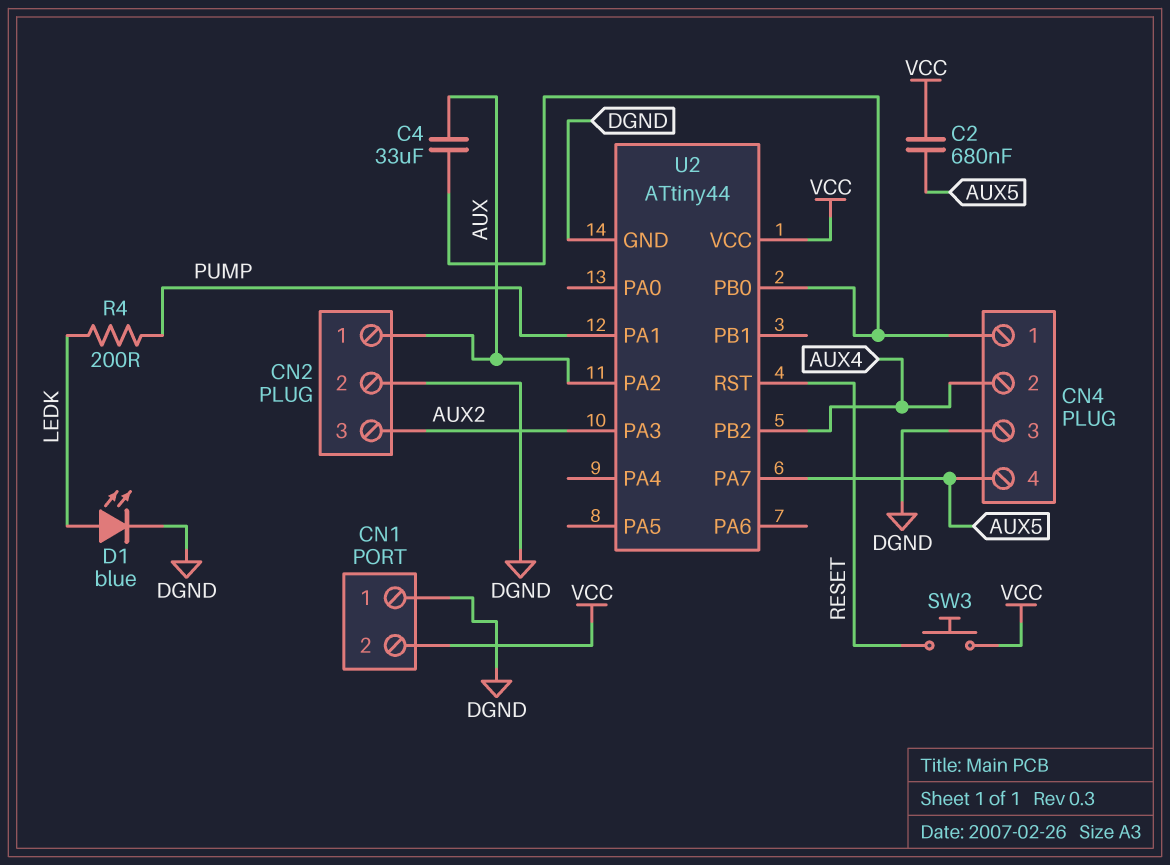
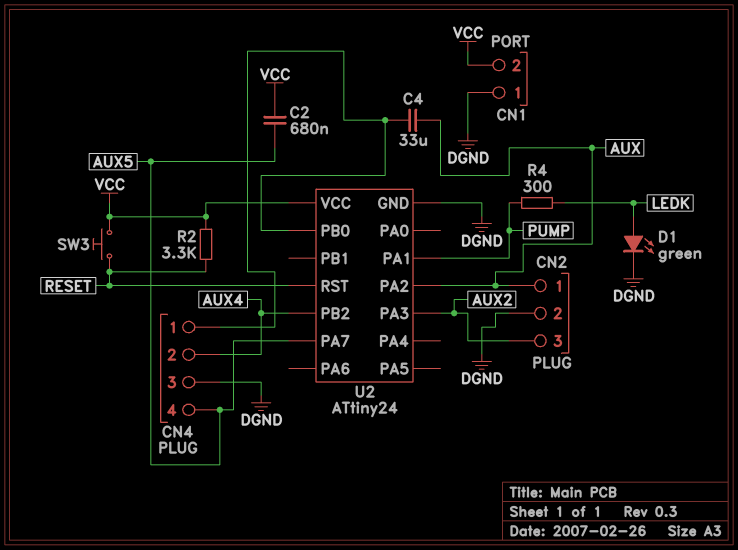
D1: LED blue (A LEDK, K DGND) -> LED green (A LEDK, K DGND)
R2: none -> 3.3k (RESET, VCC)
R4: 200 (LEDK, PUMP) -> 300 (LEDK, PUMP)
U2: ATtiny44 -> ATtiny24

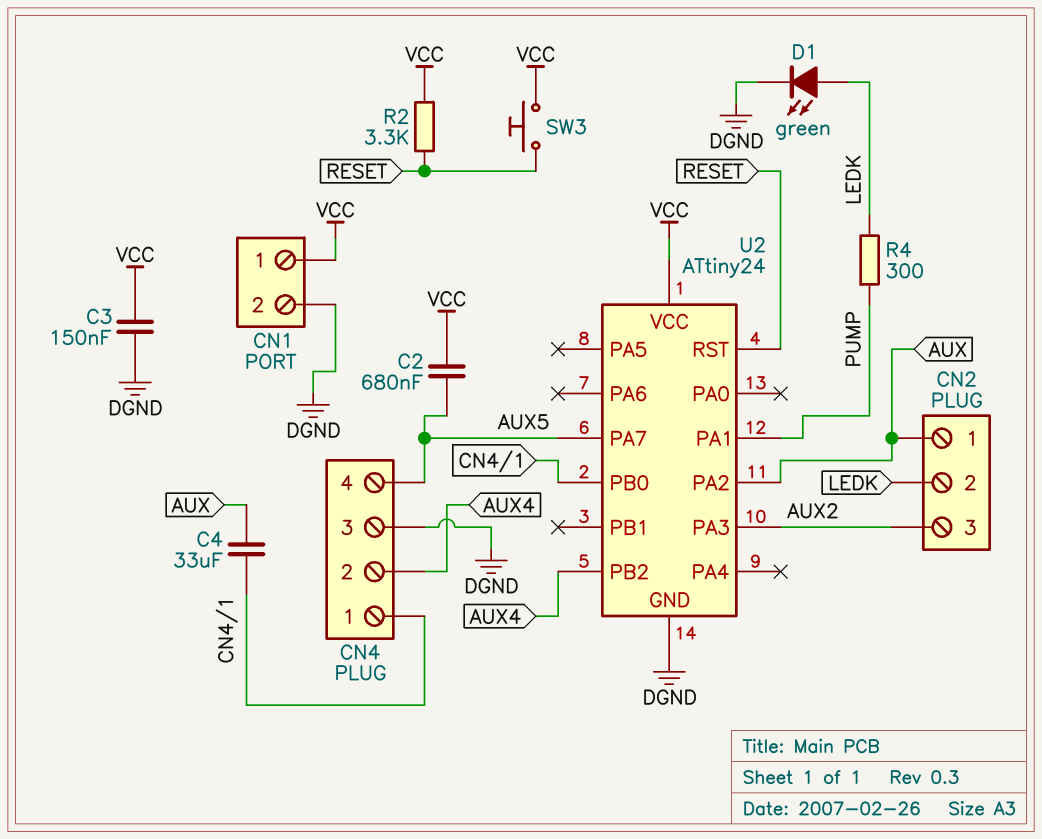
C3: none -> 150nF (DGND, VCC)
CN1 pin 1: DGND -> VCC
CN1 pin 2: VCC -> DGND
CN2 pin 2: DGND -> LEDK

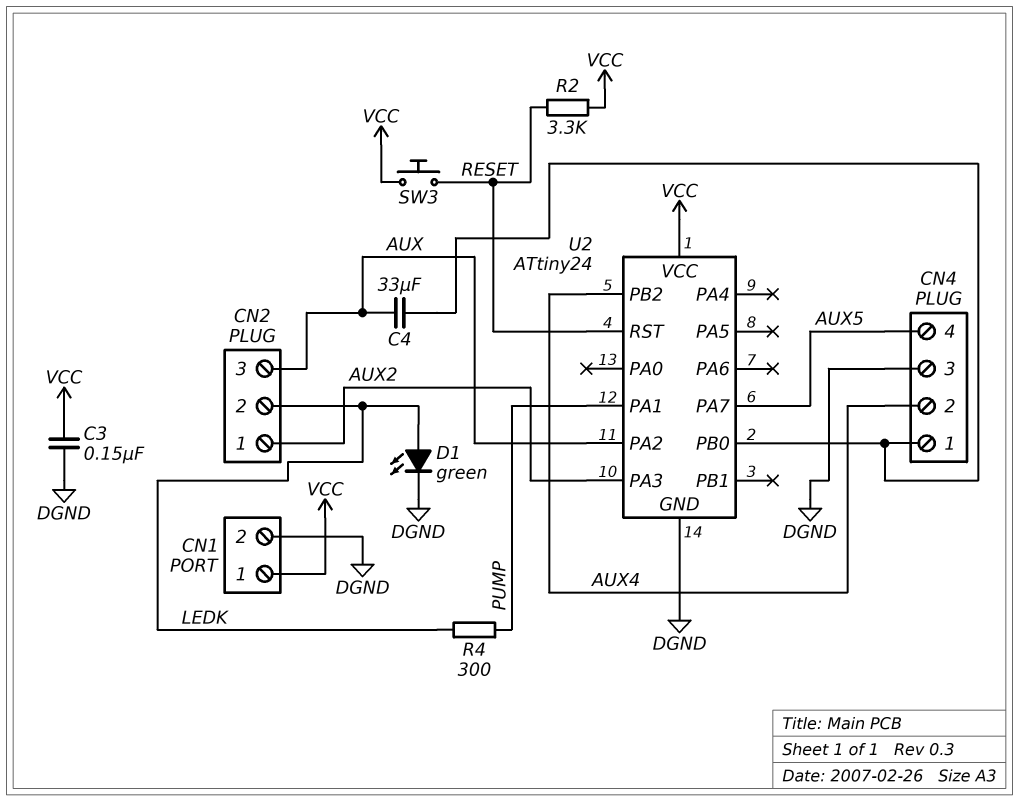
C2: 680nF (AUX5, VCC) -> none
CN2 pin 1: AUX -> AUX2
CN2 pin 3: AUX2 -> AUX

